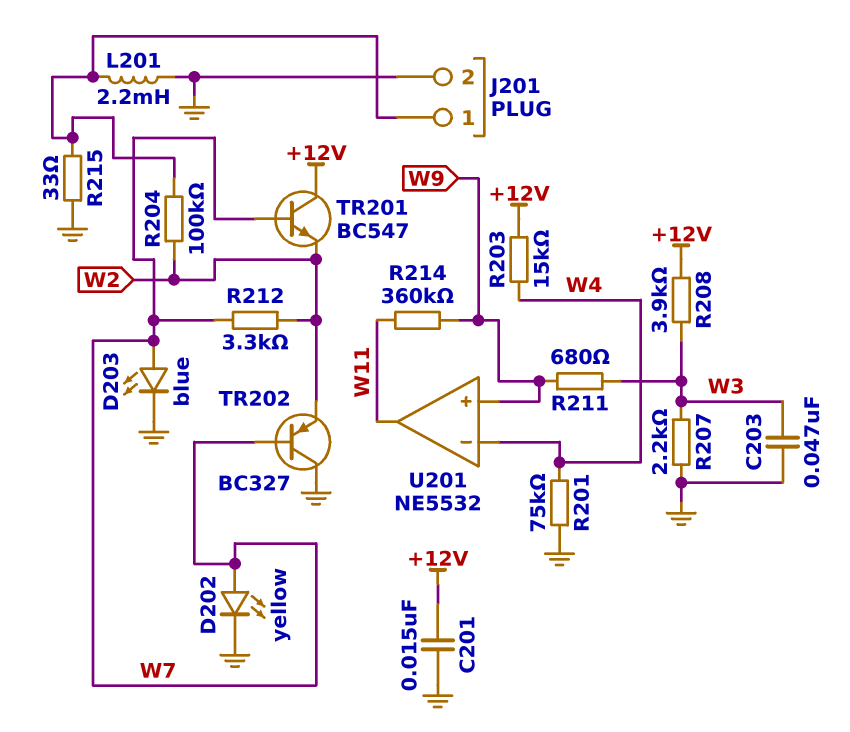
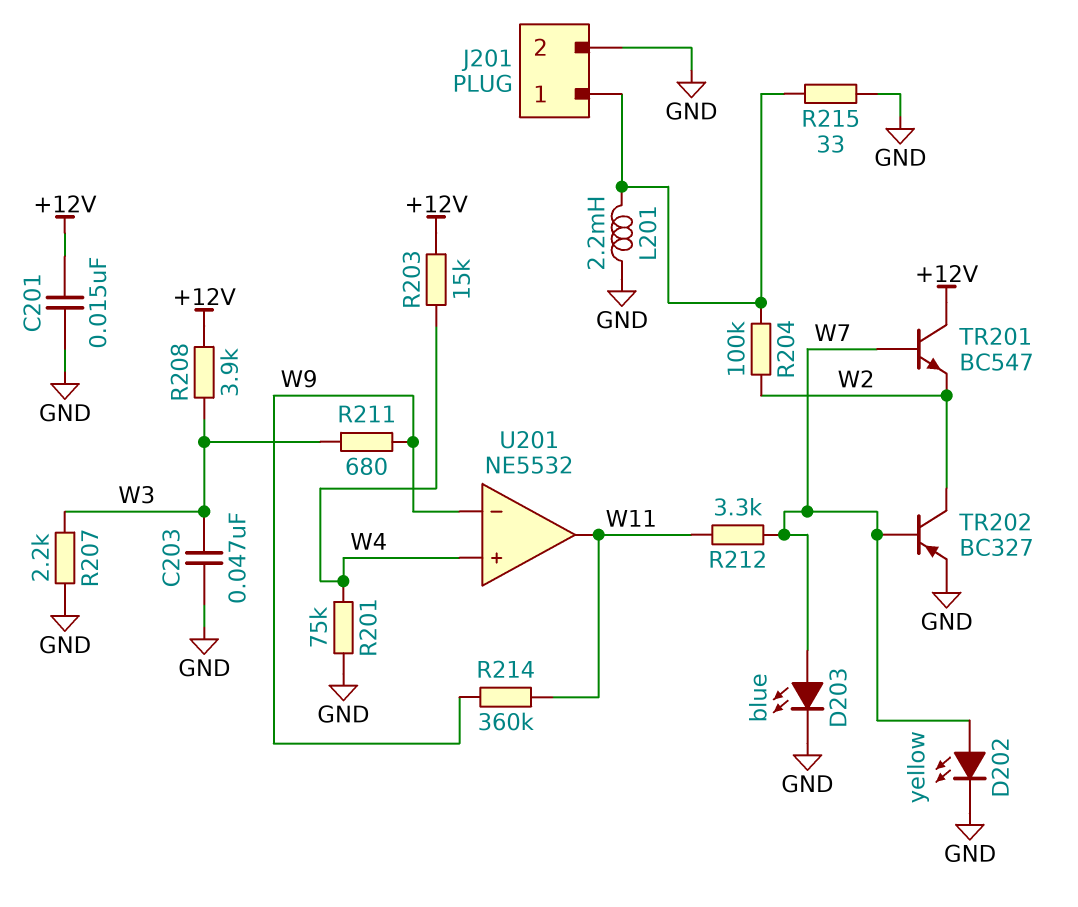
R212: 3.3k (W2, W7) -> 3.3k (W7, W11)
TR202: PNP BC327 (B W7, C GND, E W2) -> PNP BC327 (B W7, C W2, E GND)
U201 pin in+: W9 -> W4
U201 pin in-: W4 -> W9

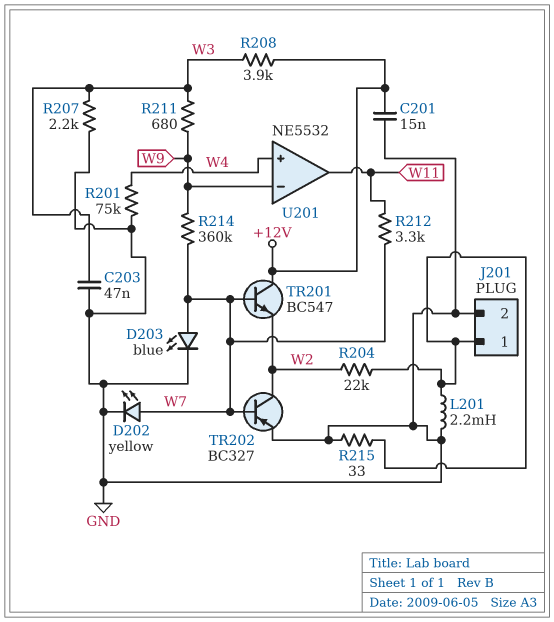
R203: 15k (+12V, W4) -> none
R204: 100k (J201/1, W2) -> 22k (J201/1, W2)
R214: 360k (W9, W11) -> 360k (W7, W9)

